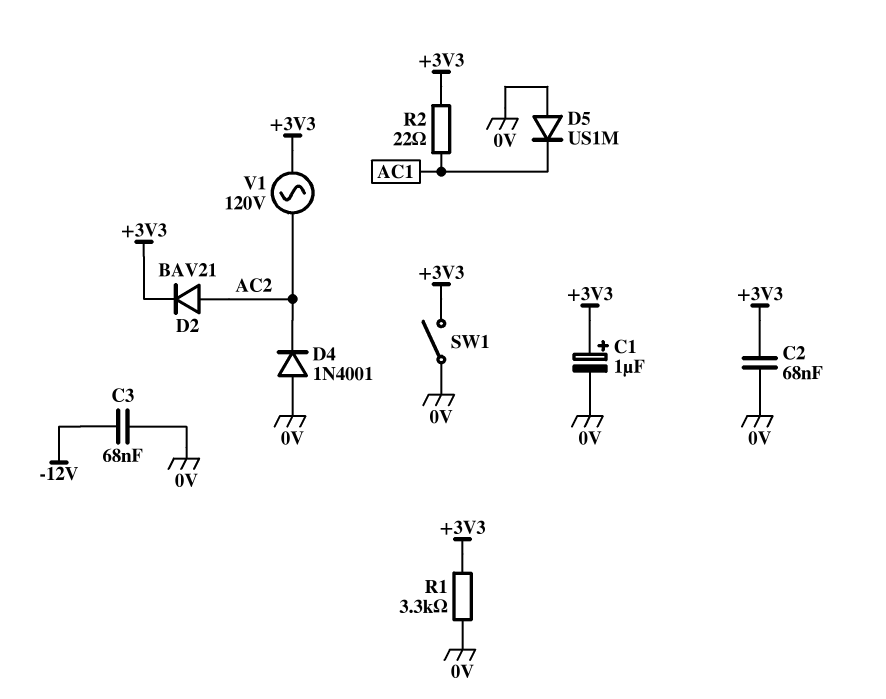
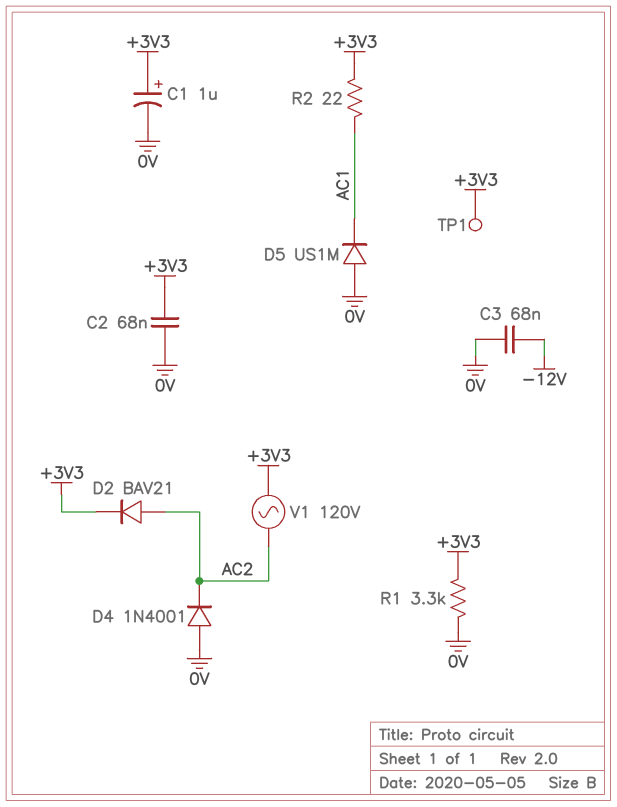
SW1: switch (+3V3, 0V) -> none
TP1: none -> test point (+3V3)

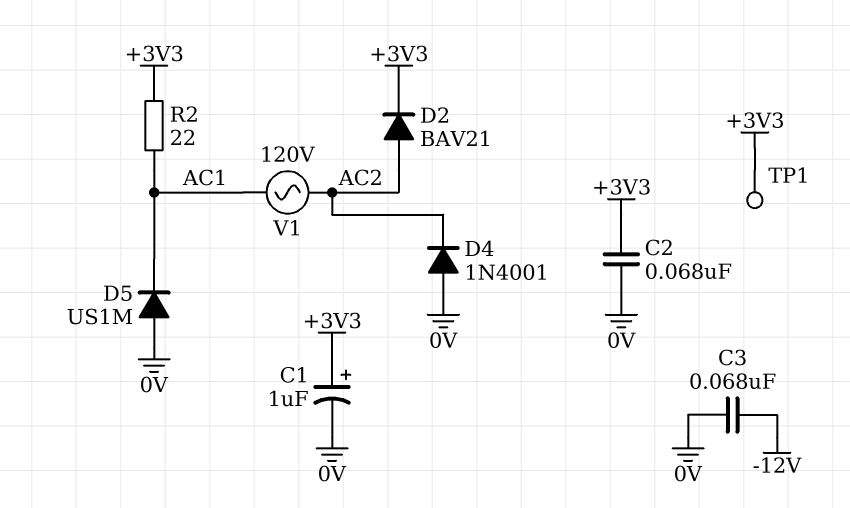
R1: 3.3k (+3V3, 0V) -> none
V1: AC 120V (+3V3, AC2) -> AC 120V (AC1, AC2)

